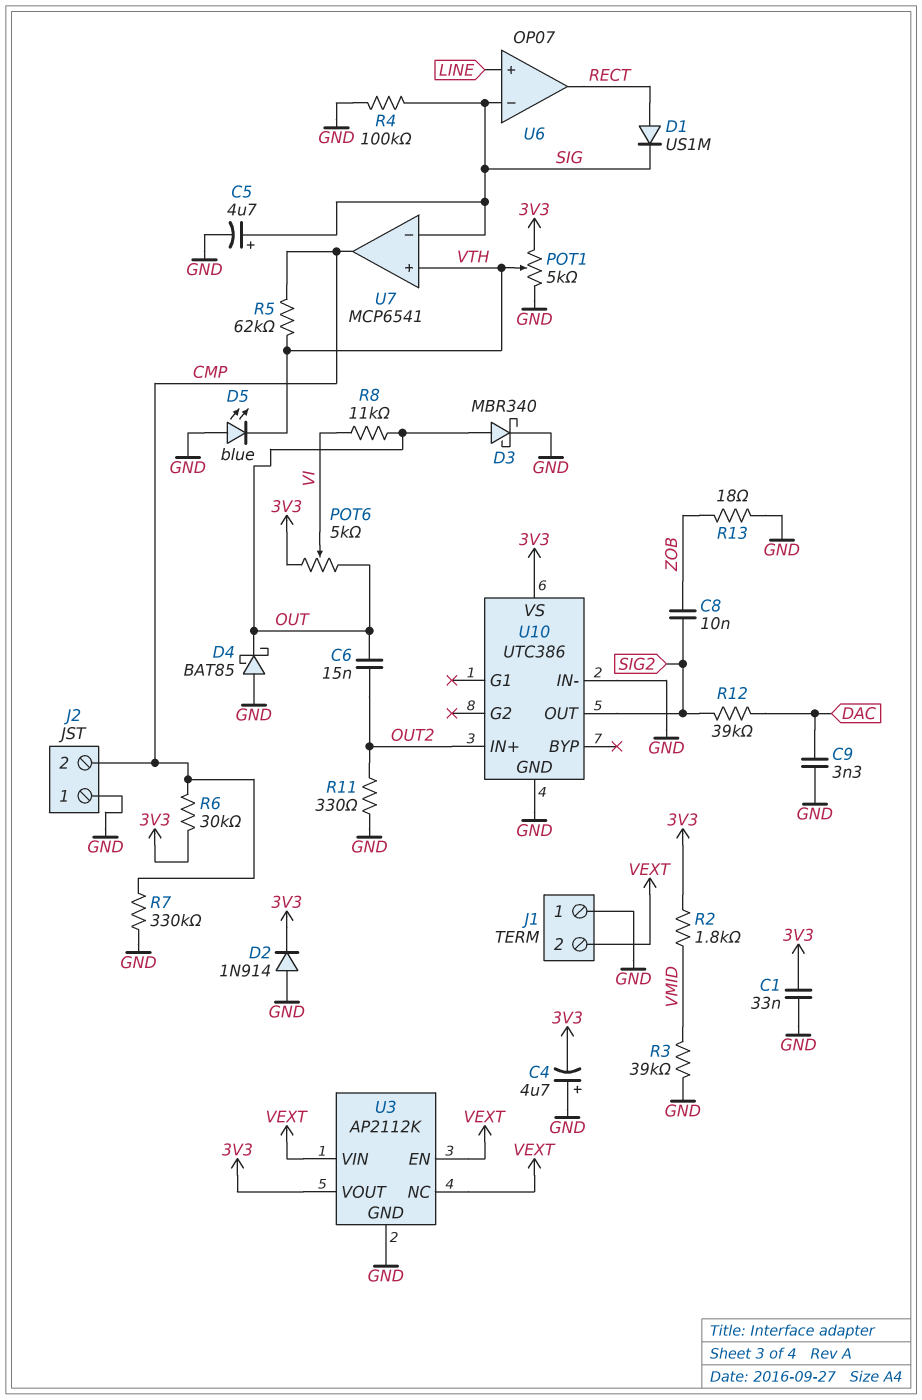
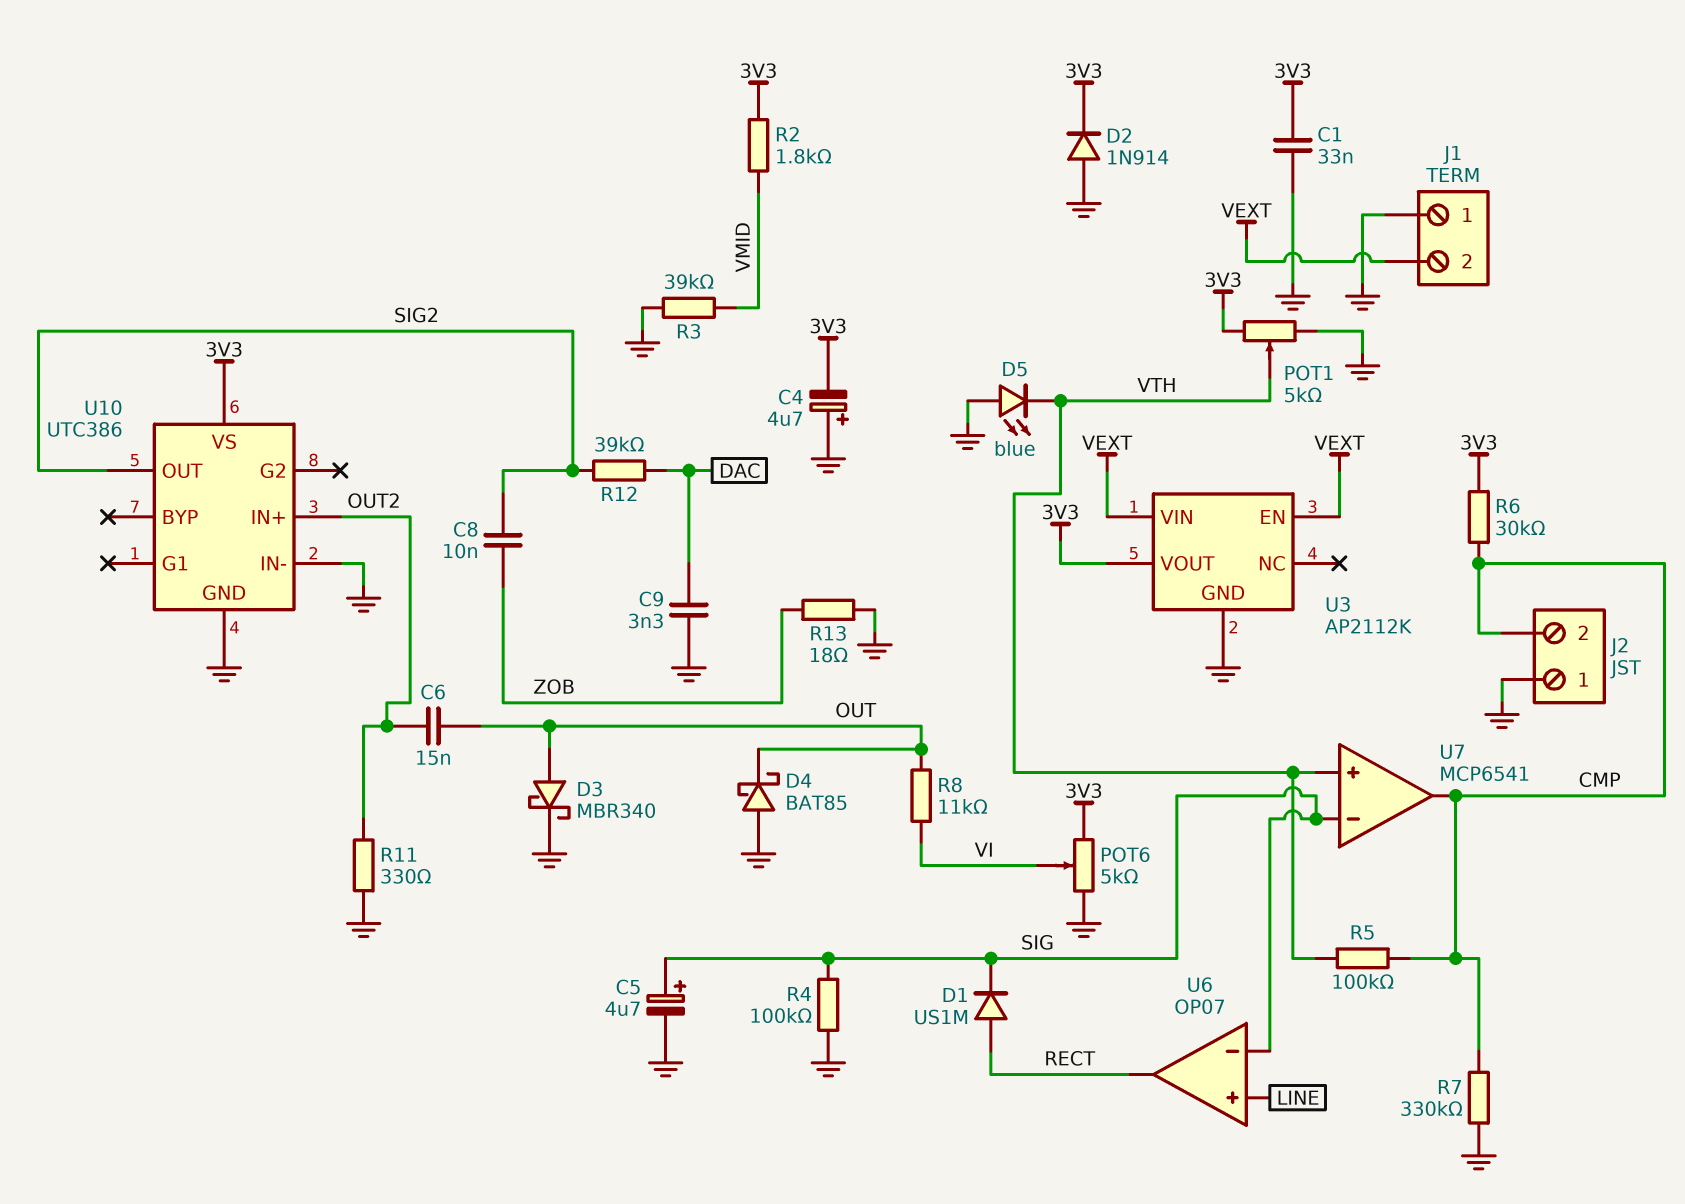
POT6: 5k (3V3, OUT, wiper VI) -> 5k (3V3, GND, wiper VI)
R5: 62k (CMP, VTH) -> 100k (CMP, VTH)
U3 pin NC: VEXT -> none

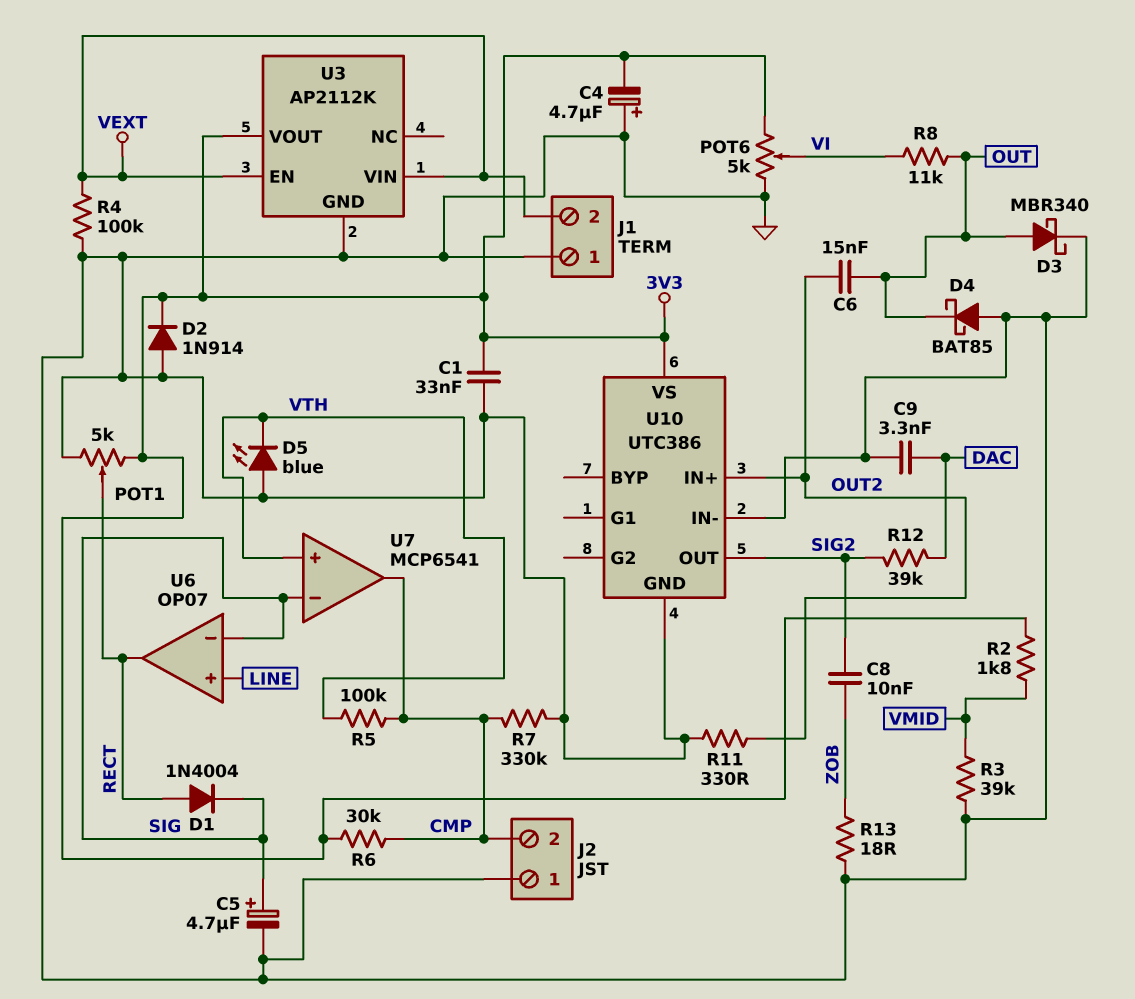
D1: diode US1M (A RECT, K SIG) -> diode 1N4004 (A RECT, K SIG)
POT1: 5k (3V3, GND, wiper VTH) -> 5k (3V3, GND, wiper RECT)
R4: 100k (GND, SIG) -> 100k (GND, VEXT)

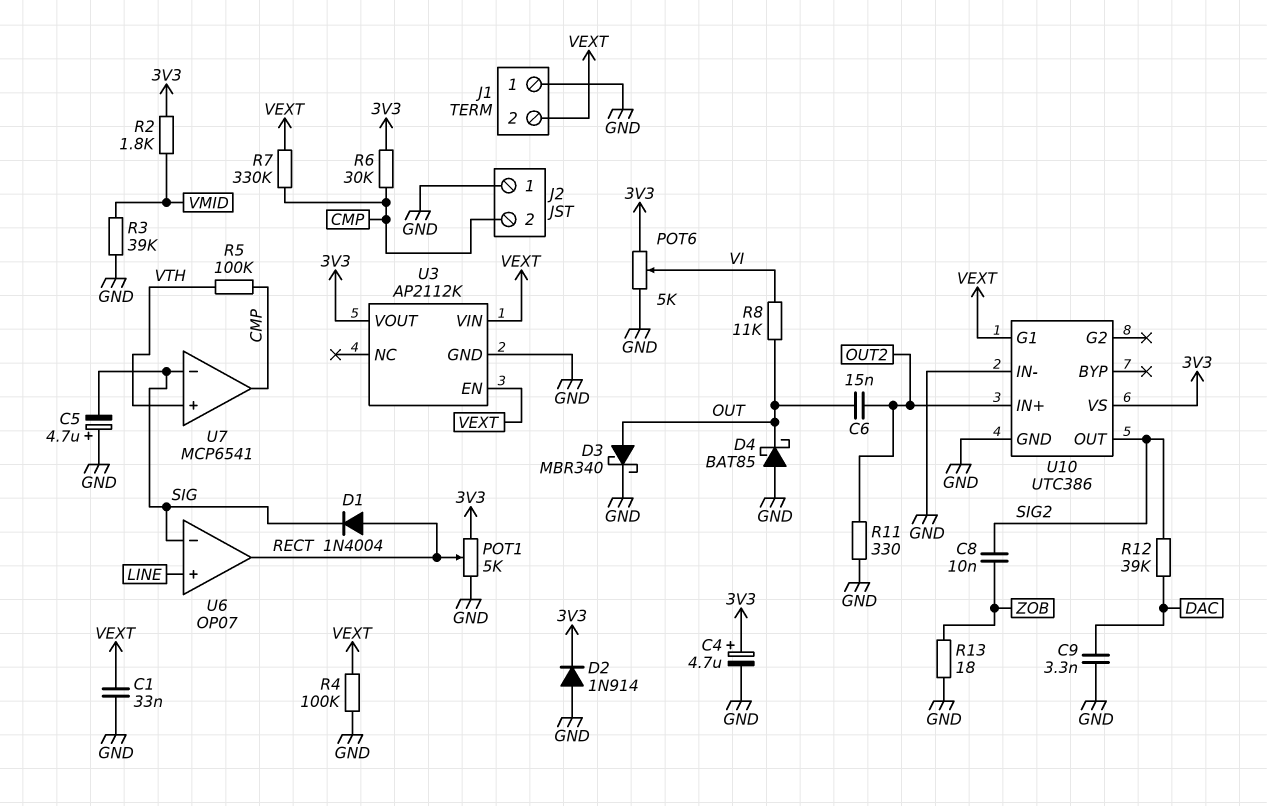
C1: 33nF (3V3, GND) -> 33nF (GND, VEXT)
C4: 4.7uF (plus GND, minus 3V3) -> 4.7uF (plus 3V3, minus GND)
C5: 4.7uF (plus SIG, minus GND) -> 4.7uF (plus GND, minus SIG)
D5: LED blue (A GND, K VTH) -> none
R7: 330k (CMP, GND) -> 330k (CMP, VEXT)
U10 pin G1: none -> VEXT

